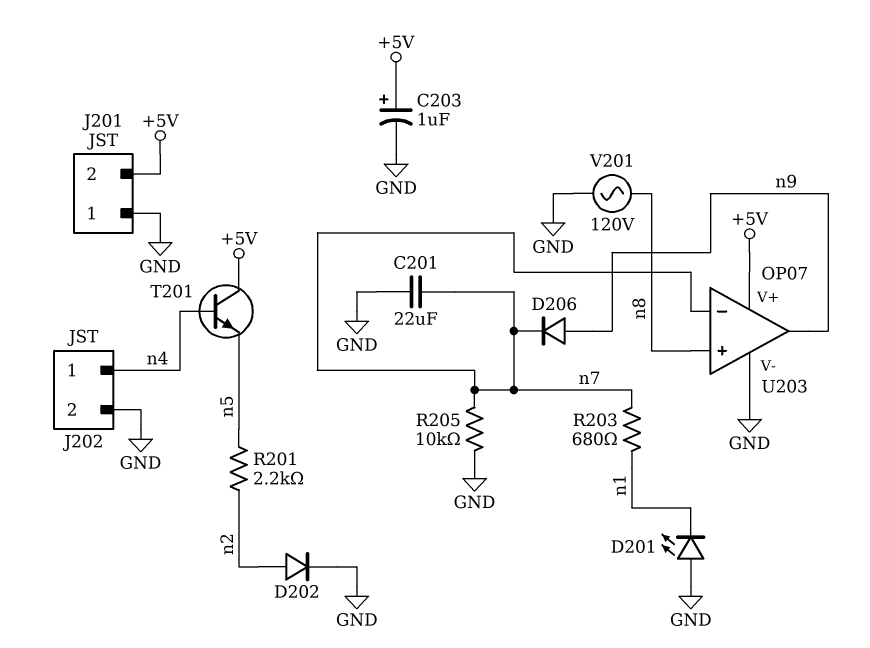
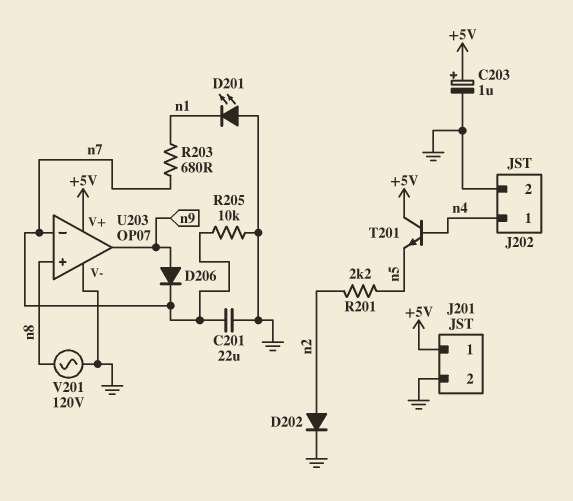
J201 pin 1: GND -> +5V
J201 pin 2: +5V -> GND

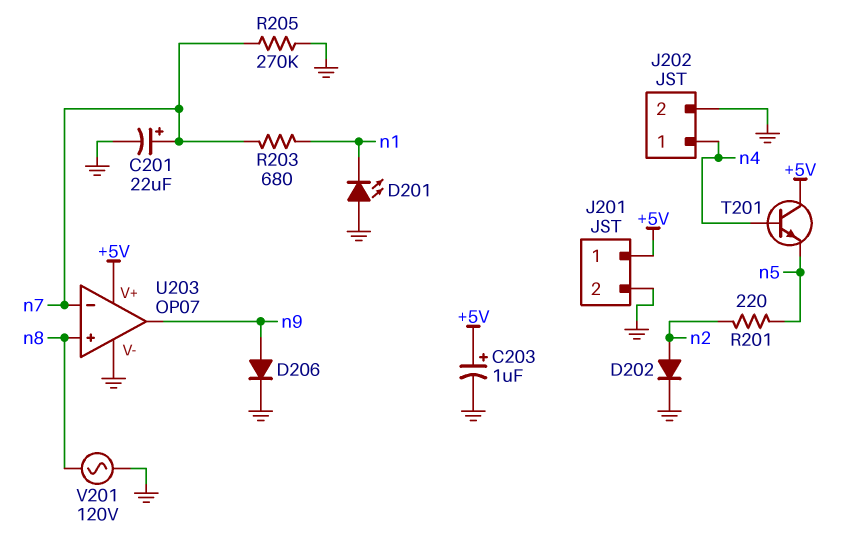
C201: 22uF (GND, n7) -> 22uF (plus n7, minus GND)
D206: diode (A n9, K n7) -> diode (A n9, K GND)
R201: 2.2k (n2, n5) -> 220 (n2, n5)
R205: 10k (GND, n7) -> 270k (GND, n7)

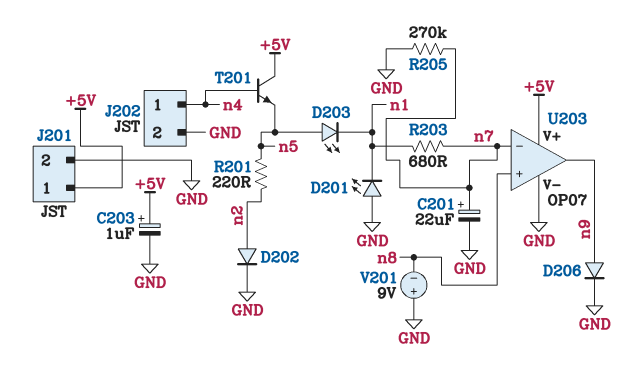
D203: none -> LED (A n5, K n1)
V201: AC 120V (GND, n8) -> 9V (plus GND, minus n8)

